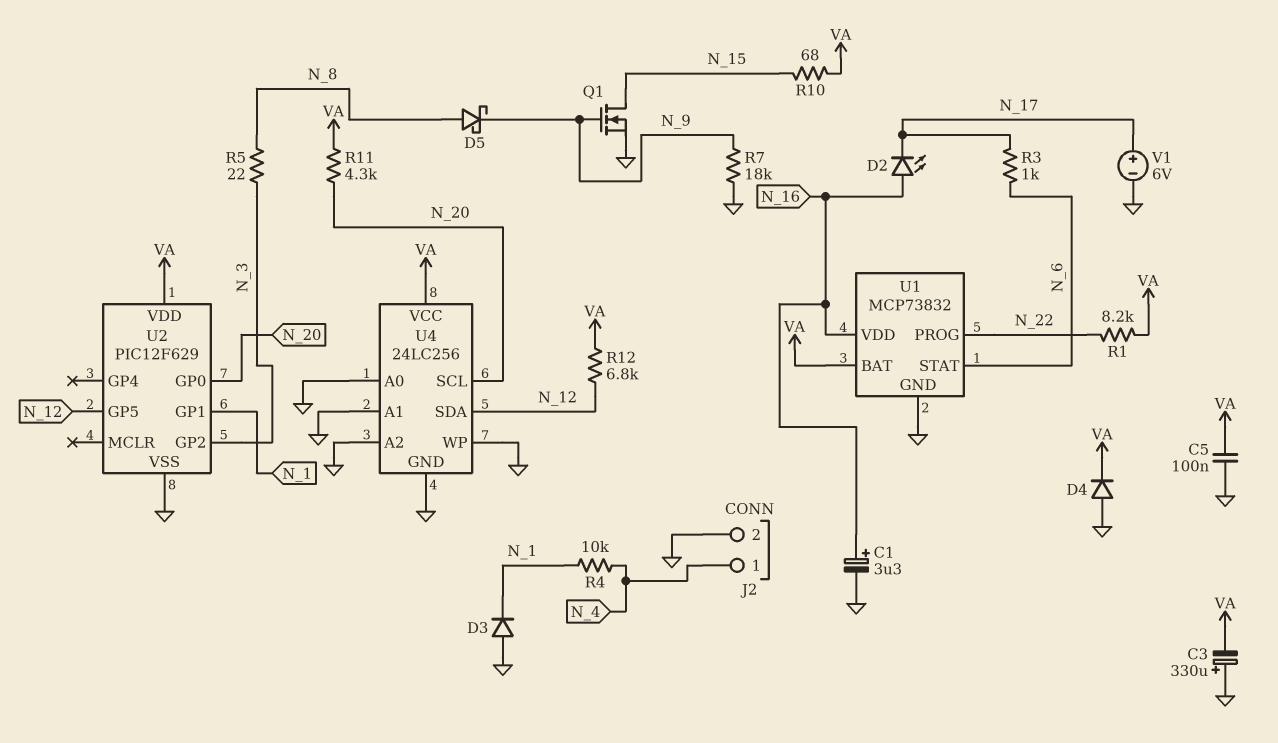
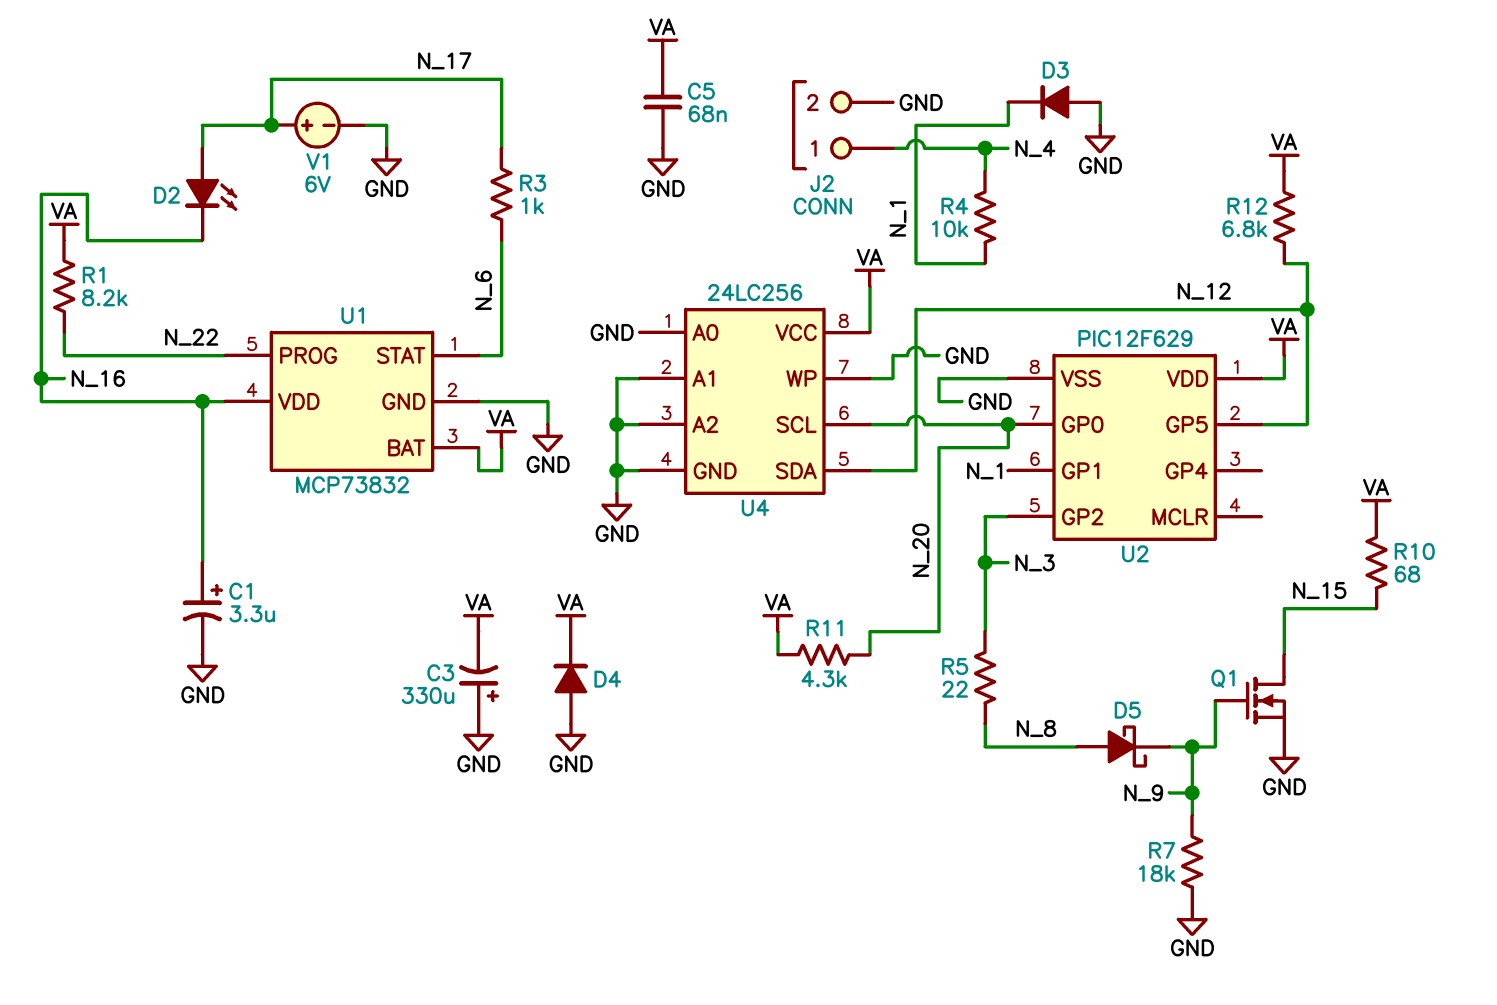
C5: 100nF (GND, VA) -> 68nF (GND, VA)
D2: LED (A N_16, K N_17) -> LED (A N_17, K N_16)

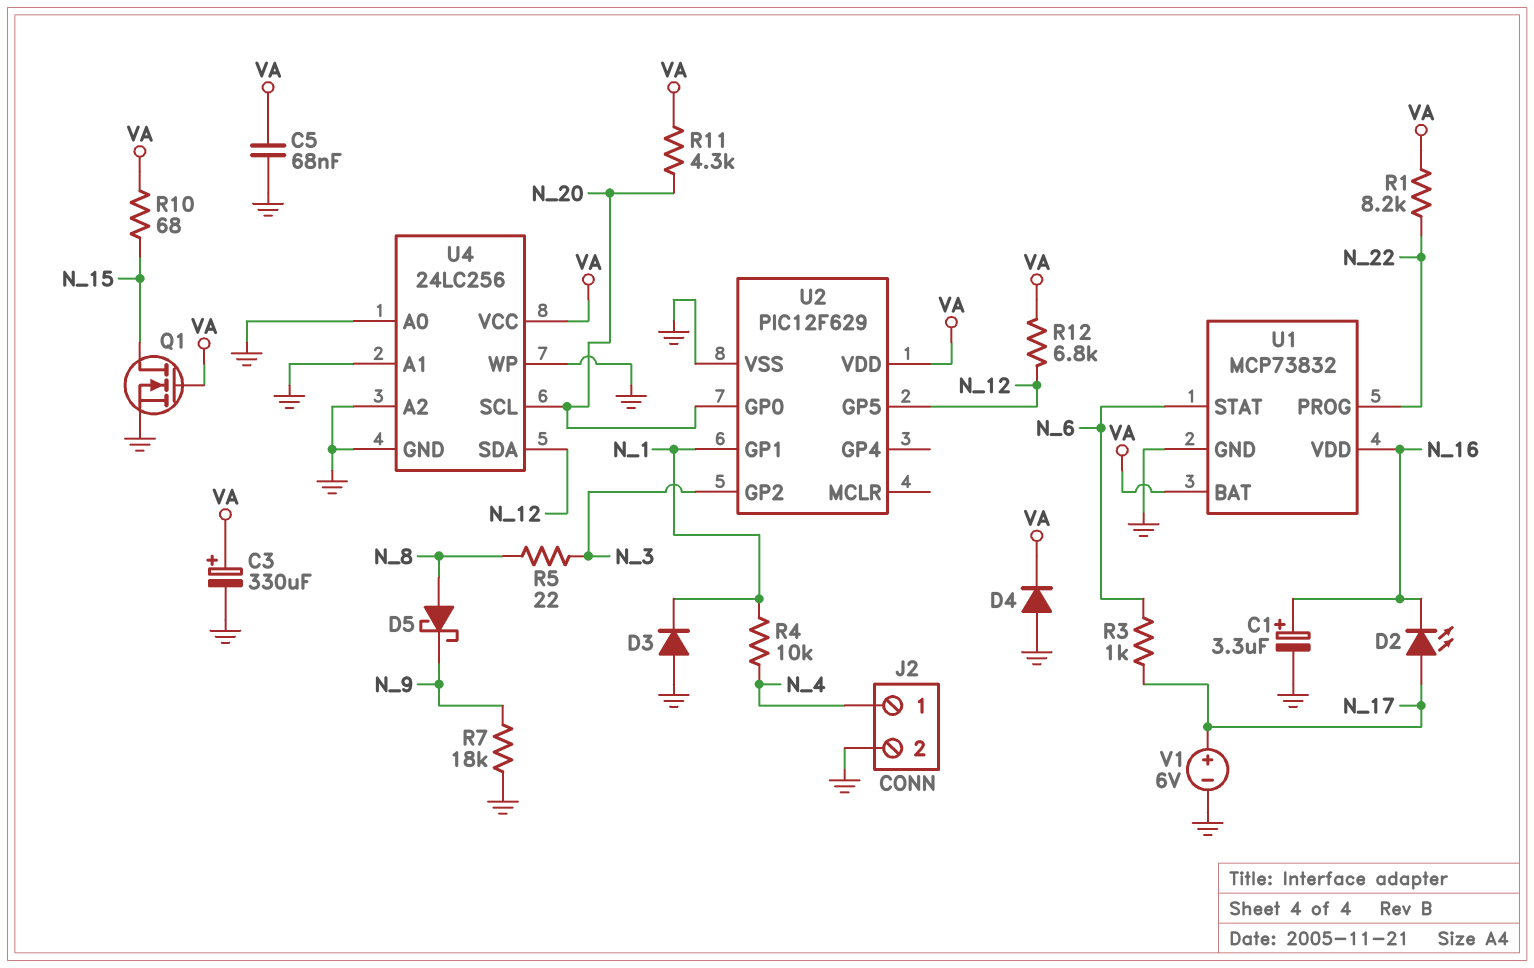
C3: 330uF (plus GND, minus VA) -> 330uF (plus VA, minus GND)
Q1: NMOS (G N_9, D N_15, S GND) -> NMOS (G VA, D N_15, S GND)

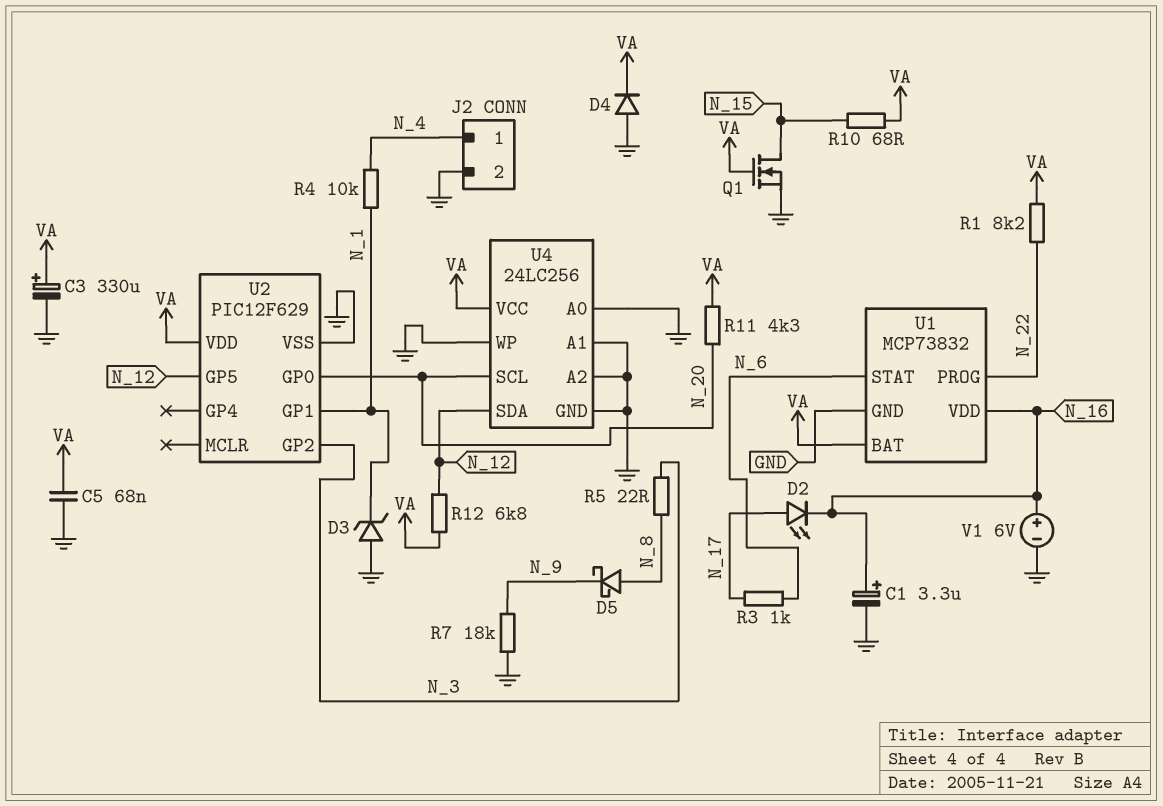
D3: diode (A GND, K N_1) -> zener (A GND, K N_1)
V1: 6V (plus N_17, minus GND) -> 6V (plus N_16, minus GND)

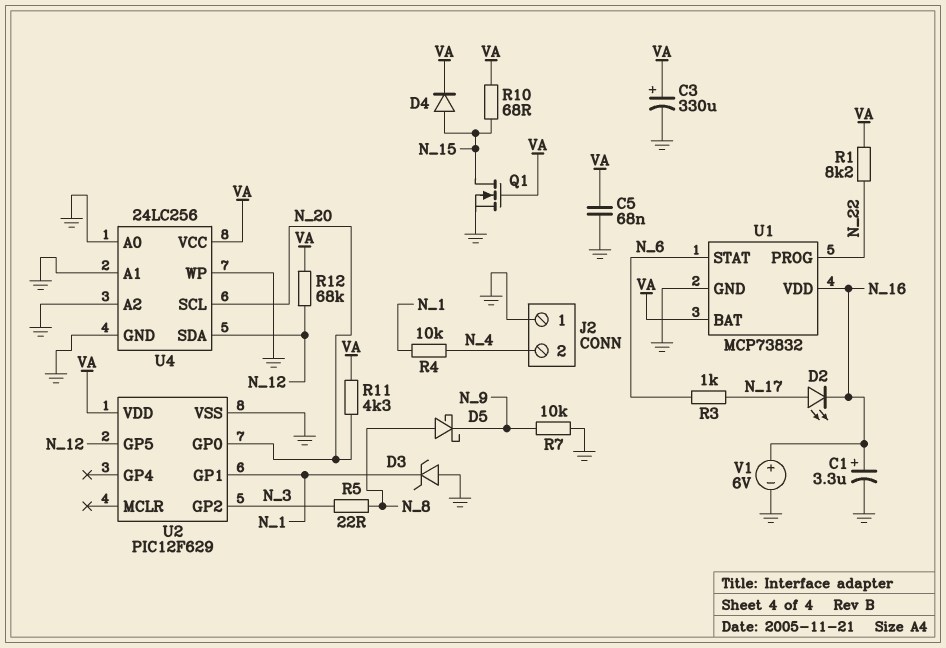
D4: diode (A GND, K VA) -> diode (A N_15, K VA)
J2 pin 1: N_4 -> GND
J2 pin 2: GND -> N_4
R7: 18k (GND, N_9) -> 10k (GND, N_9)
R12: 6.8k (N_12, VA) -> 68k (N_12, VA)

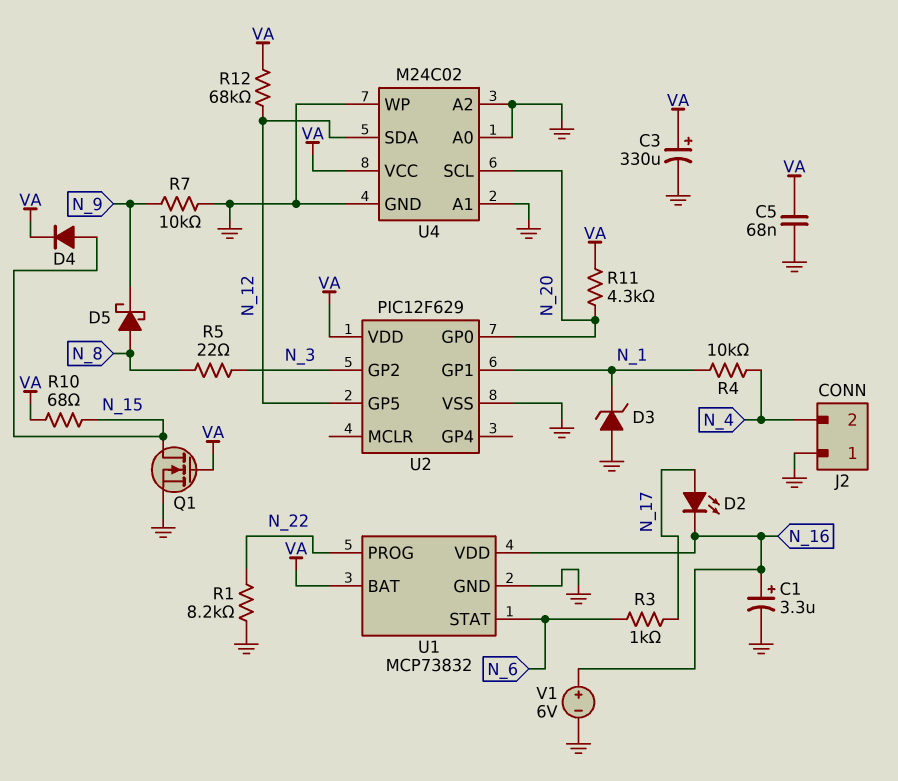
R1: 8.2k (N_22, VA) -> 8.2k (GND, N_22)
U4: 24LC256 -> M24C02

